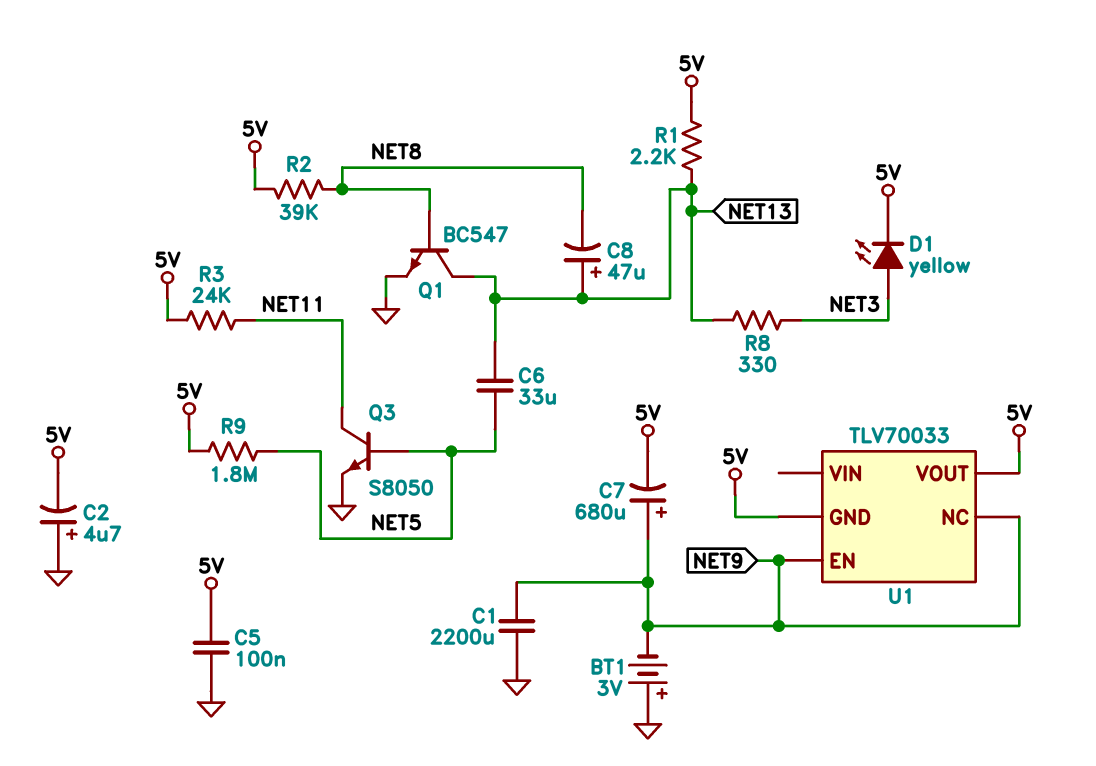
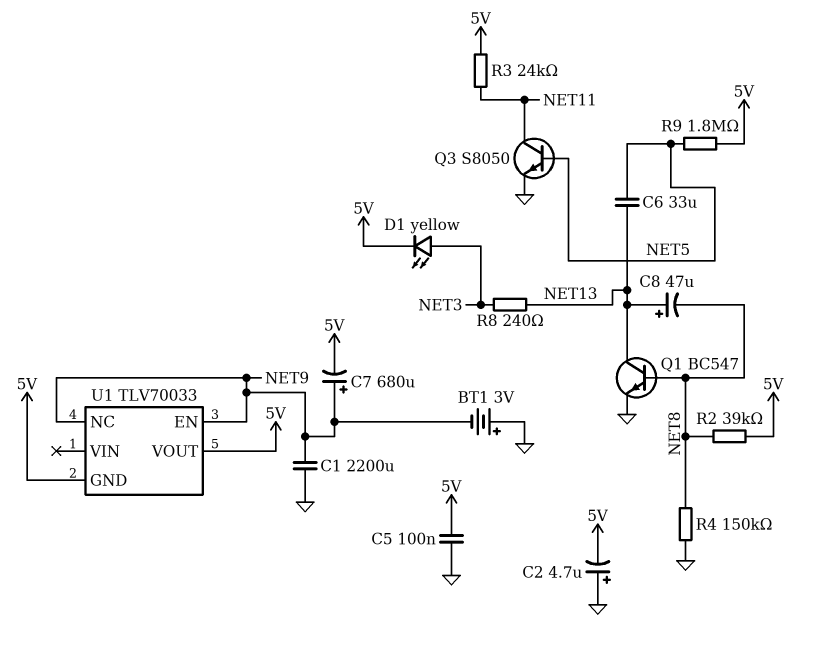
R1: 2.2k (5V, NET13) -> none
R4: none -> 150k (GND, NET8)
R8: 330 (NET3, NET13) -> 240 (NET3, NET13)

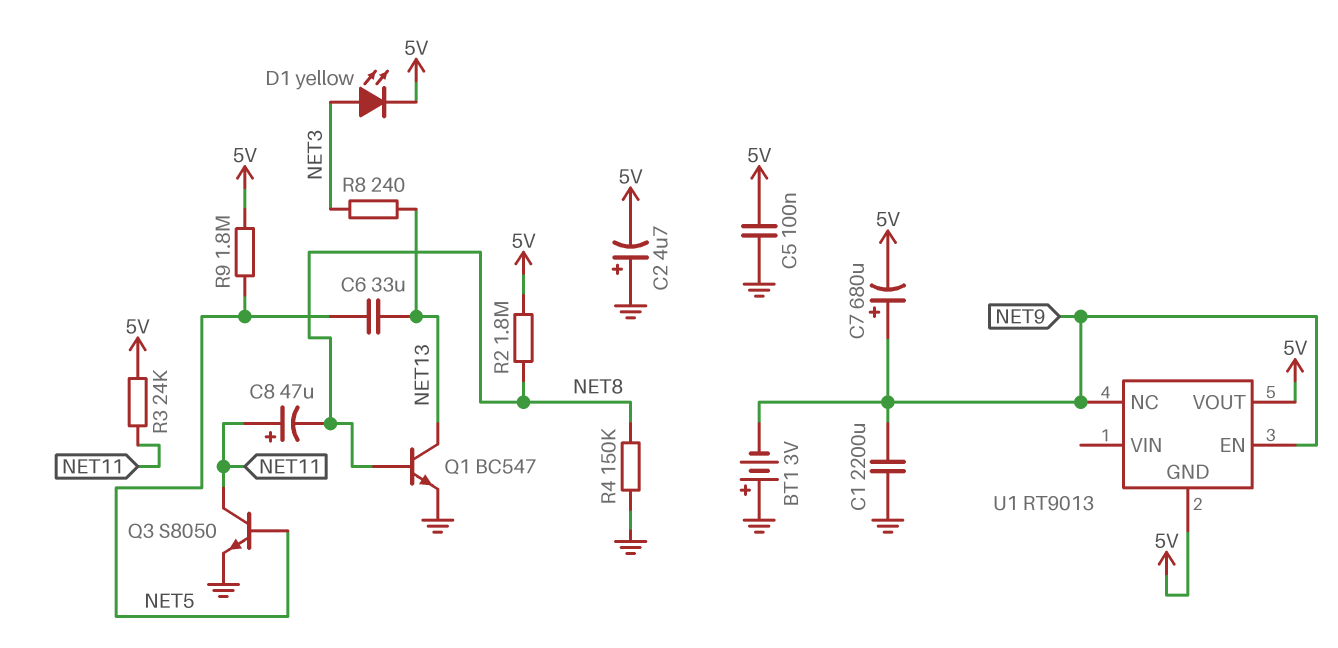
C8: 47uF (plus NET13, minus NET8) -> 47uF (plus NET11, minus NET8)
R2: 39k (5V, NET8) -> 1.8M (5V, NET8)
U1: TLV70033 -> RT9013

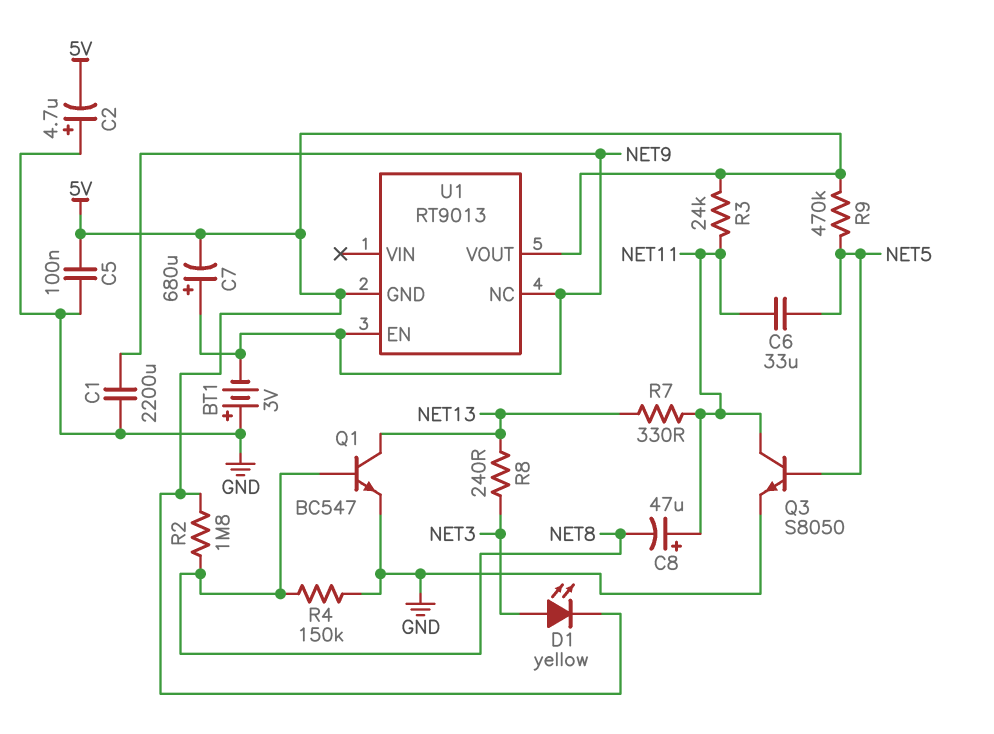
C6: 33uF (NET5, NET13) -> 33uF (NET5, NET11)
R7: none -> 330 (NET11, NET13)
R9: 1.8M (5V, NET5) -> 470k (5V, NET5)

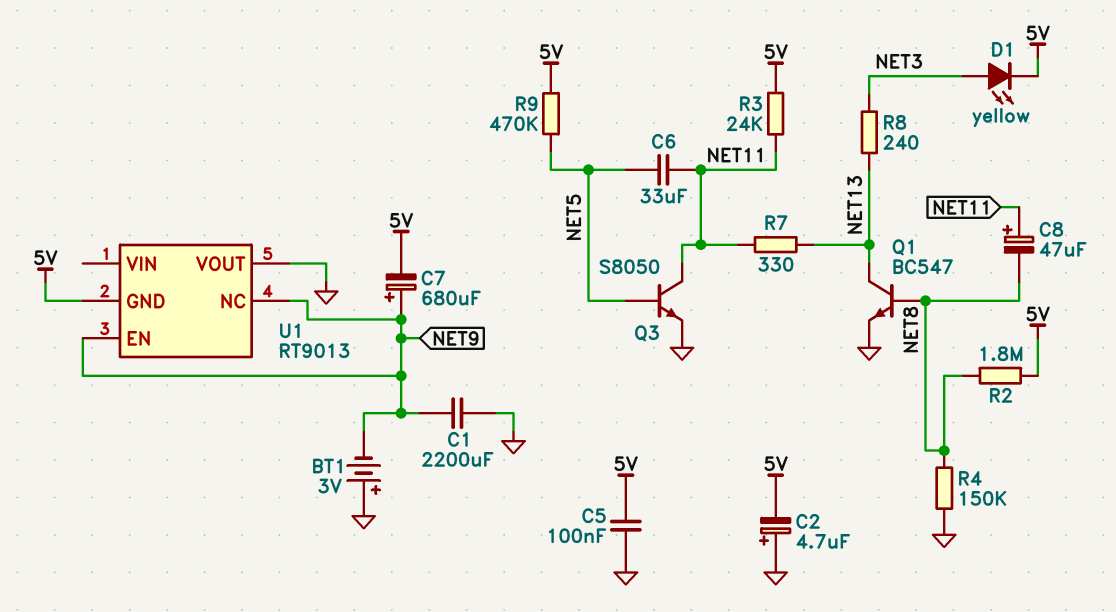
U1 pin VOUT: 5V -> GND

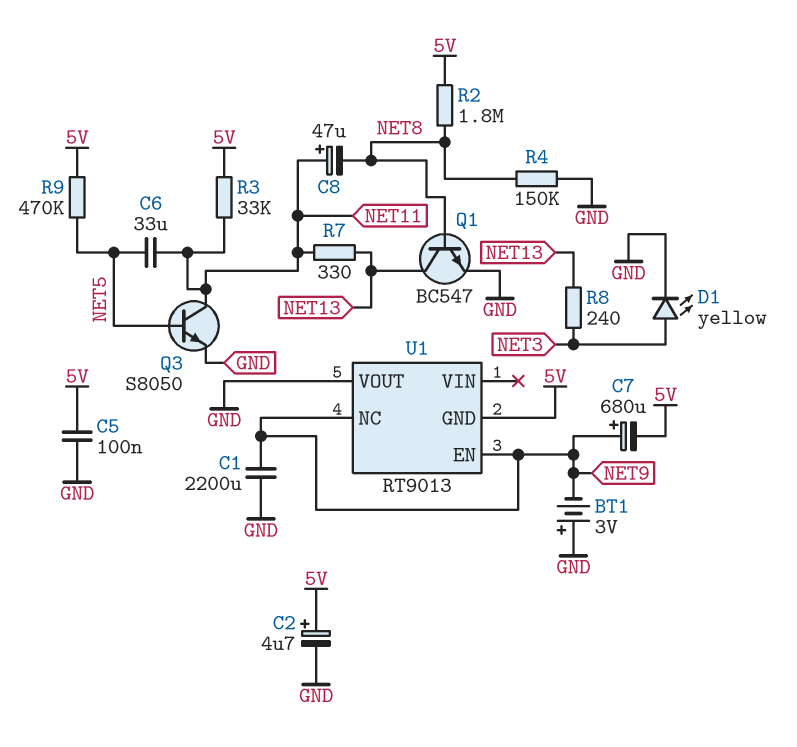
C2: 4.7uF (plus GND, minus 5V) -> 4.7uF (plus 5V, minus GND)
D1: LED yellow (A NET3, K 5V) -> LED yellow (A NET3, K GND)
R3: 24k (5V, NET11) -> 33k (5V, NET11)

